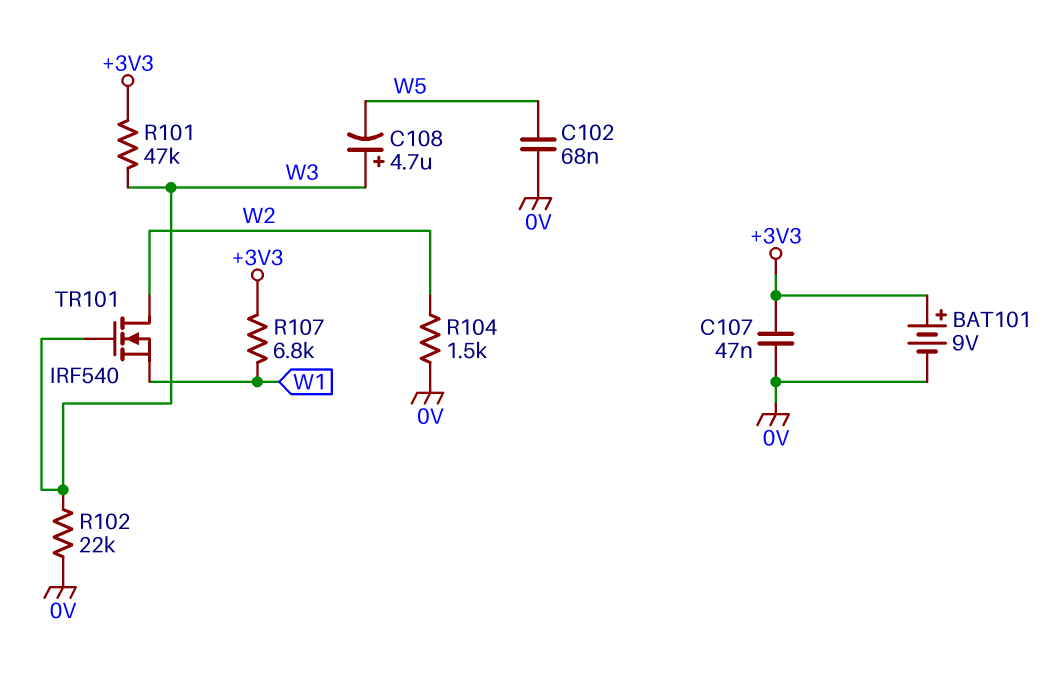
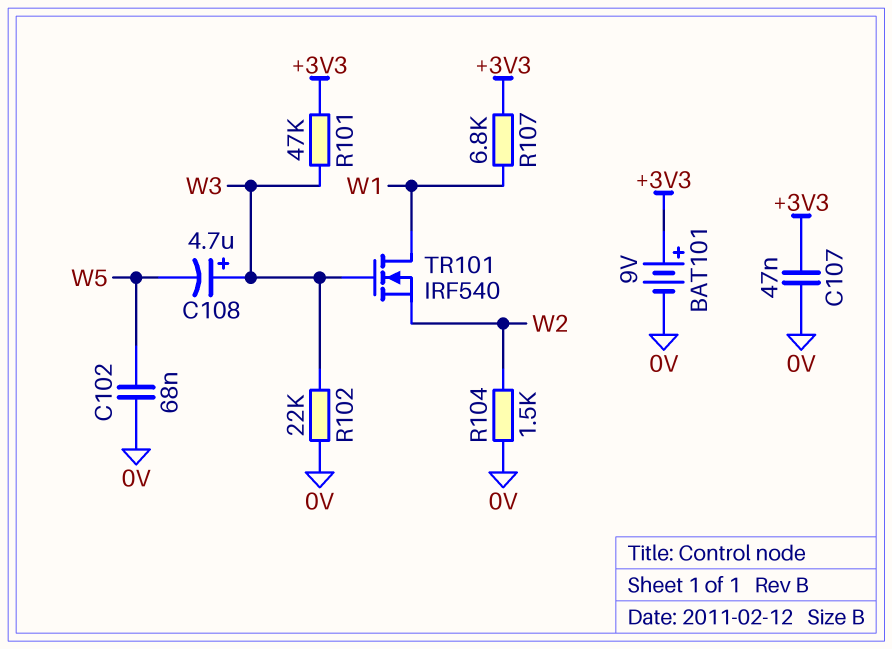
TR101: NMOS IRF540 (G W3, D W2, S W1) -> NMOS IRF540 (G W3, D W1, S W2)

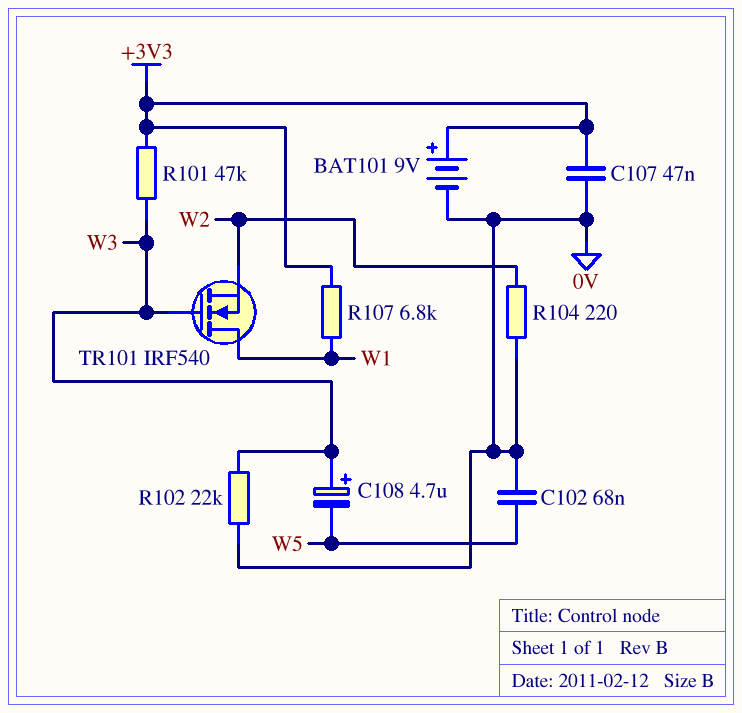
R104: 1.5k (0V, W2) -> 220 (0V, W2)

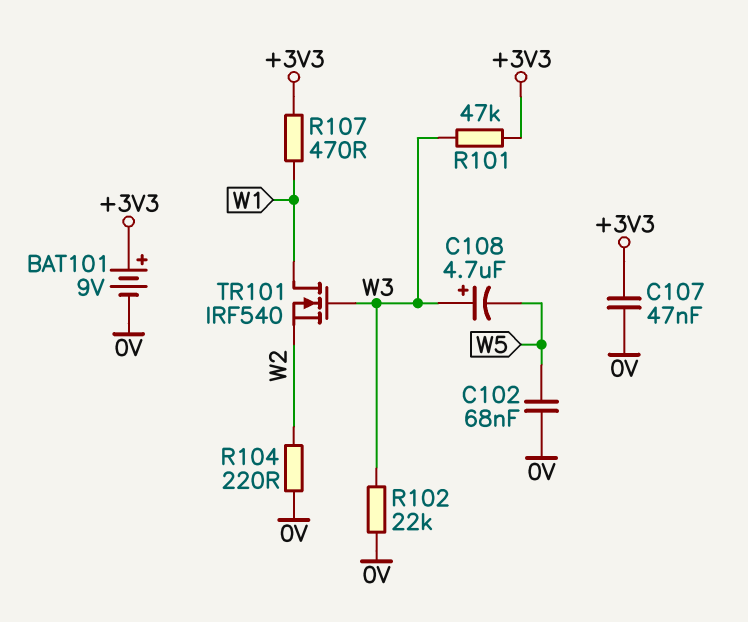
R107: 6.8k (+3V3, W1) -> 470 (+3V3, W1)

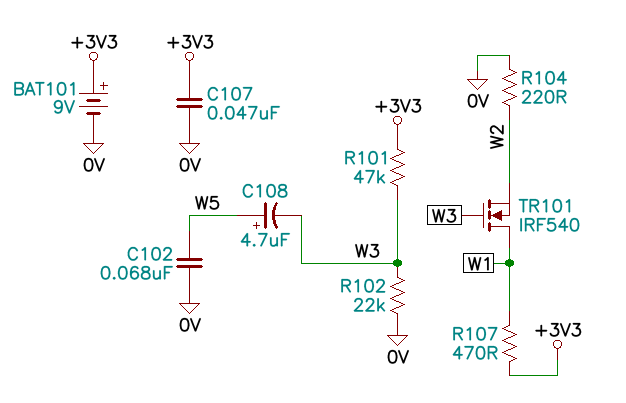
C108: 4.7uF (plus W3, minus W5) -> 4.7uF (plus W5, minus W3)

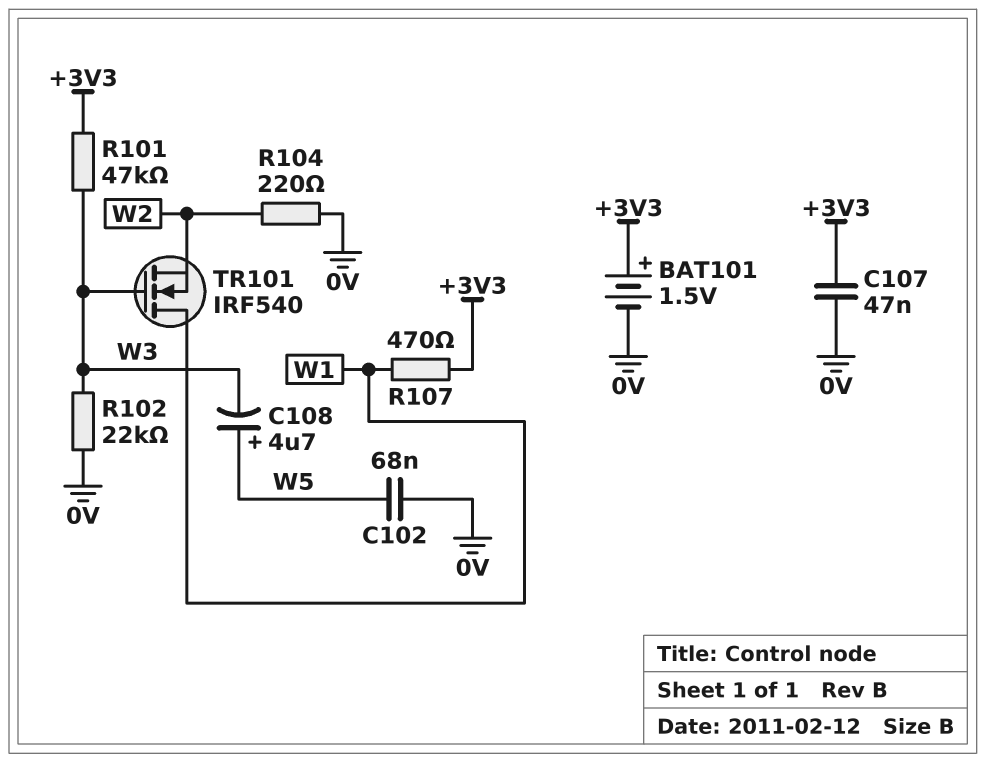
BAT101: 9V (plus +3V3, minus 0V) -> 1.5V (plus +3V3, minus 0V)

